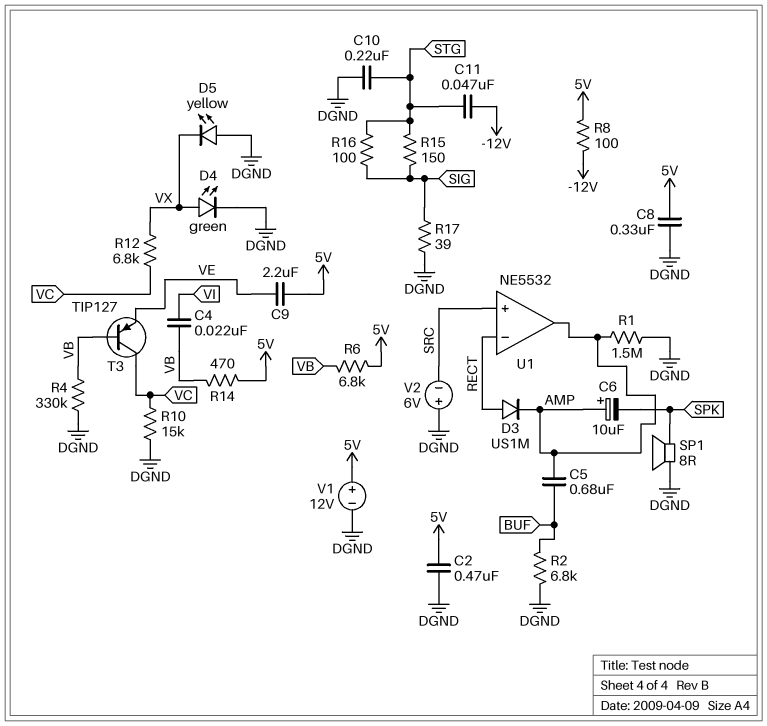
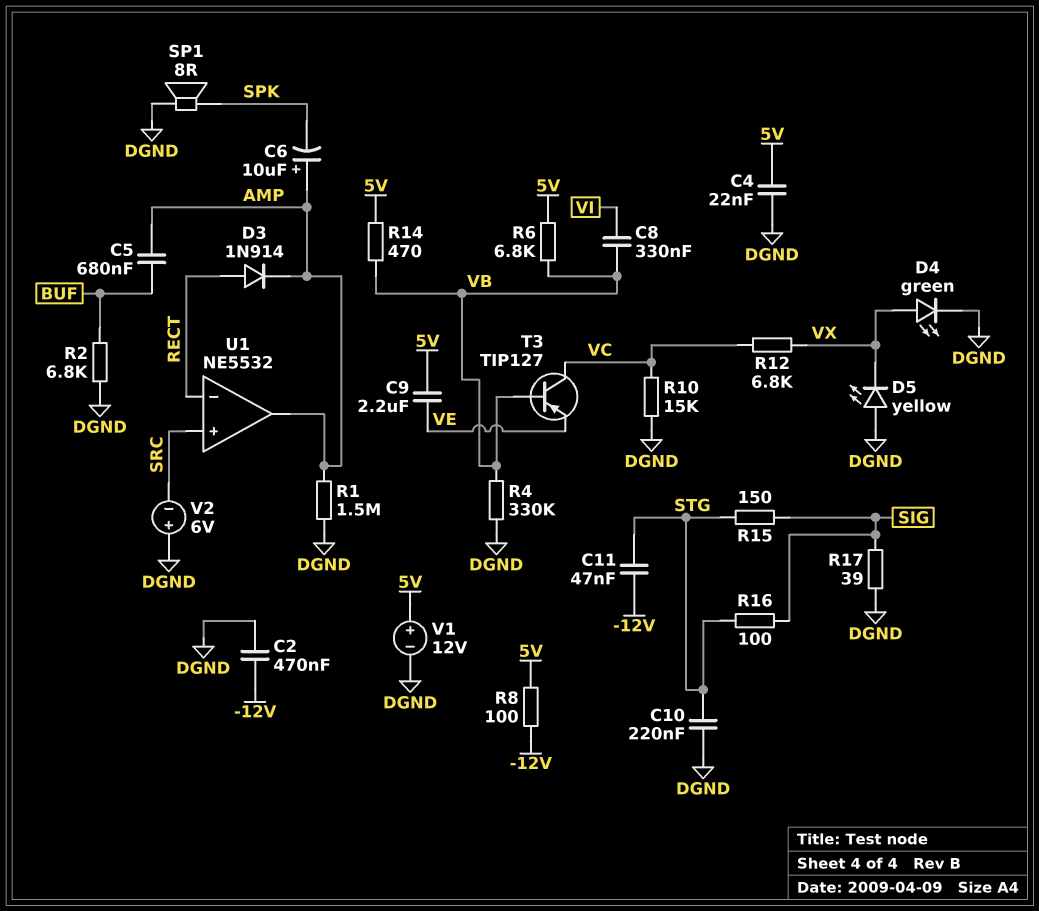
C2: 470nF (5V, DGND) -> 470nF (-12V, DGND)
C4: 22nF (VB, VI) -> 22nF (5V, DGND)
C8: 330nF (5V, DGND) -> 330nF (VB, VI)
D3: diode US1M (A RECT, K AMP) -> diode 1N914 (A RECT, K AMP)

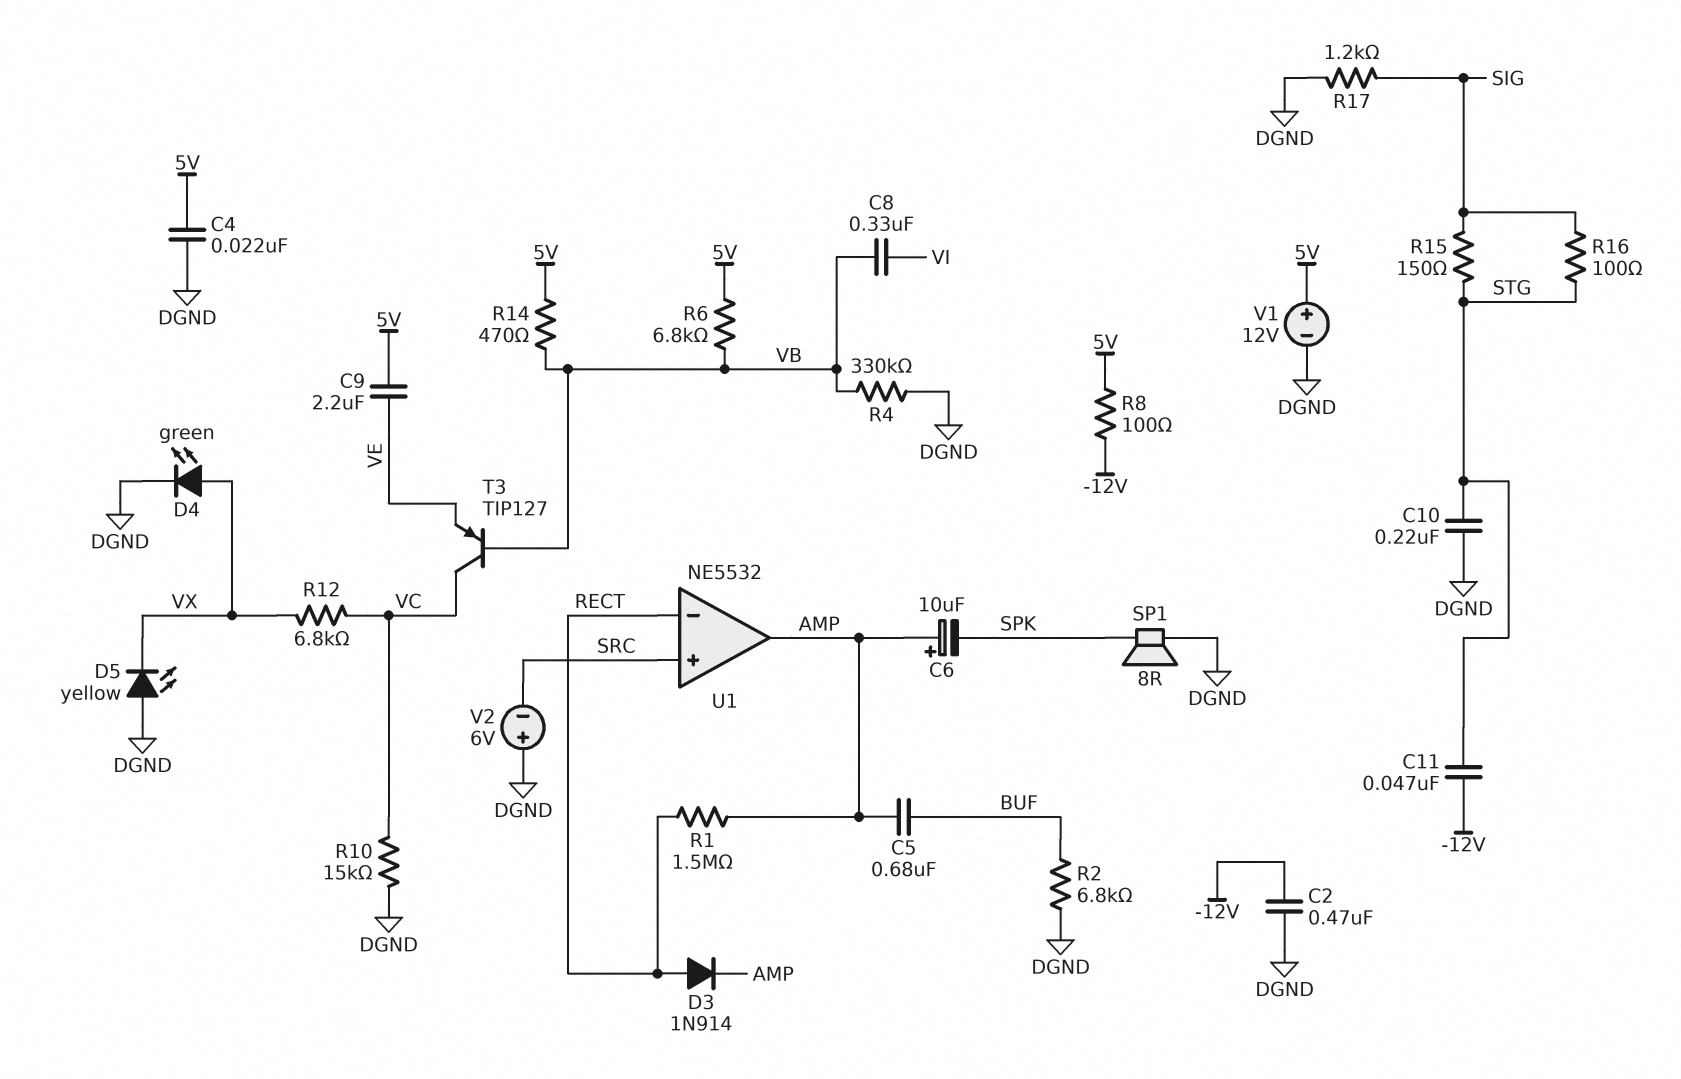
R1: 1.5M (AMP, DGND) -> 1.5M (AMP, RECT)
R17: 39 (DGND, SIG) -> 1.2k (DGND, SIG)

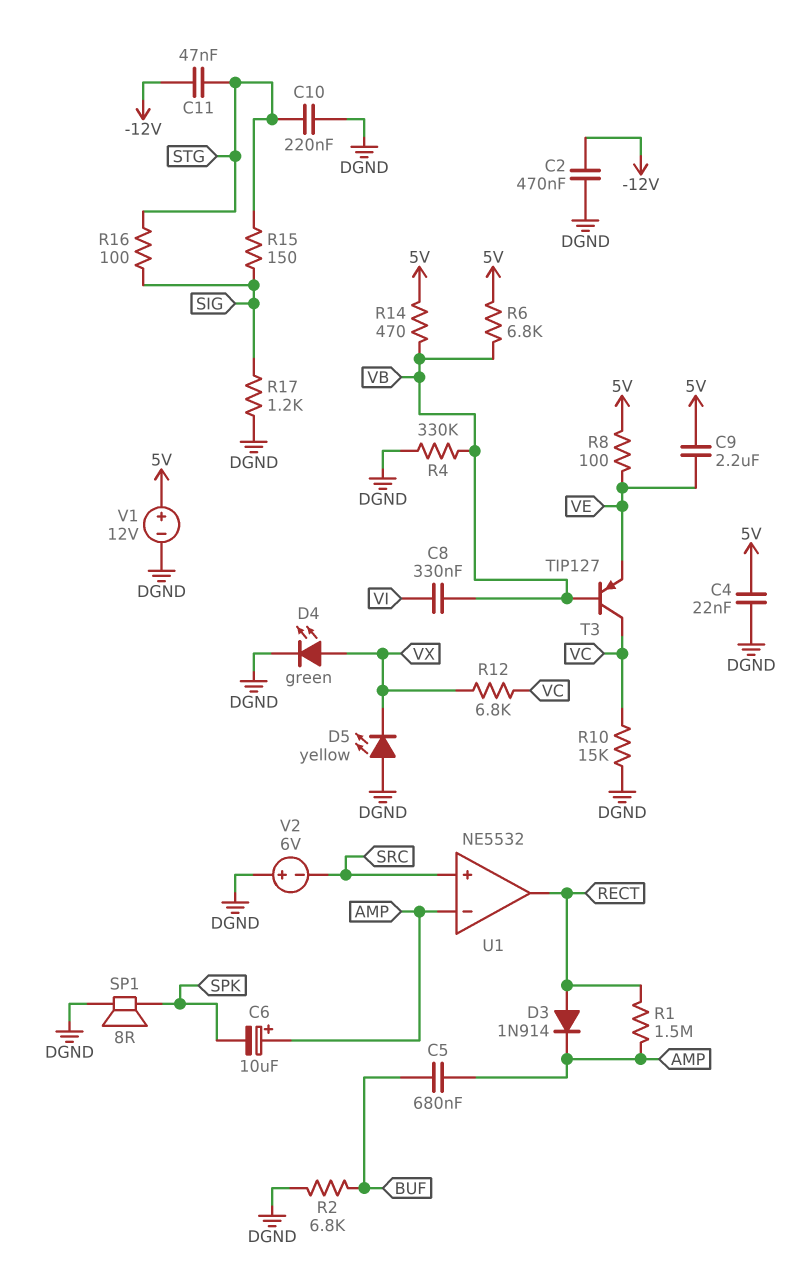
R8: 100 (-12V, 5V) -> 100 (5V, VE)
U1 pin in-: RECT -> AMP
U1 pin out: AMP -> RECT

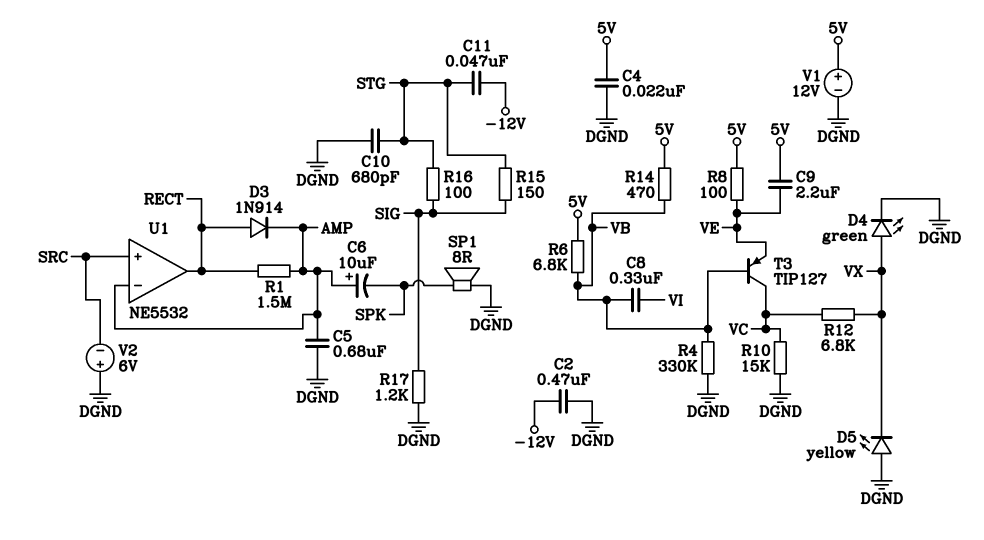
C5: 680nF (AMP, BUF) -> 680nF (AMP, DGND)
C10: 220nF (DGND, STG) -> 680pF (DGND, STG)
R2: 6.8k (BUF, DGND) -> none

